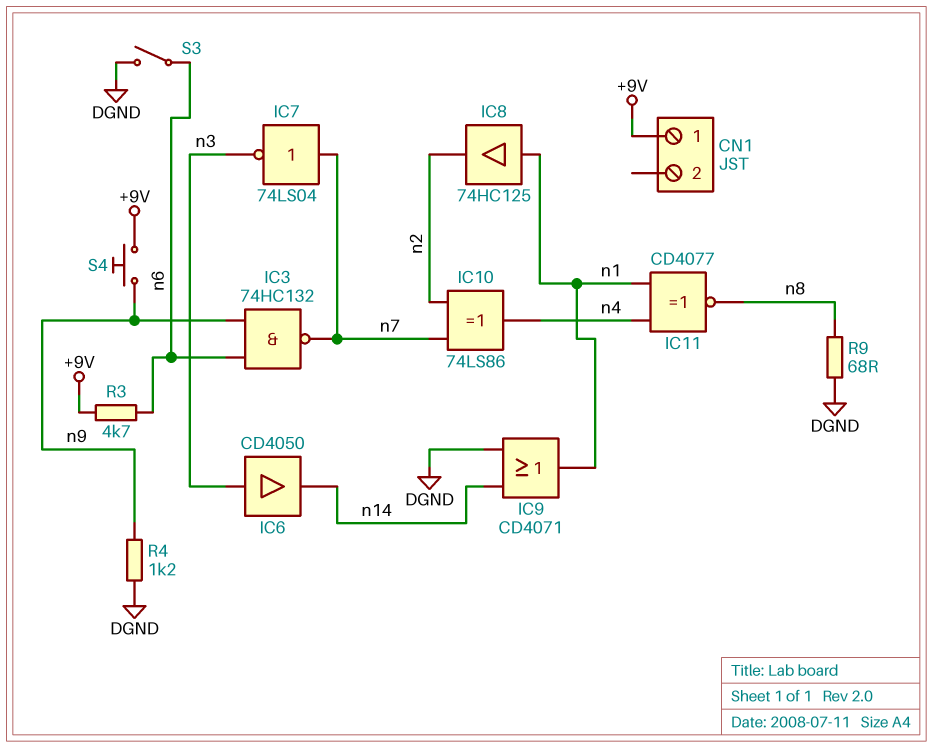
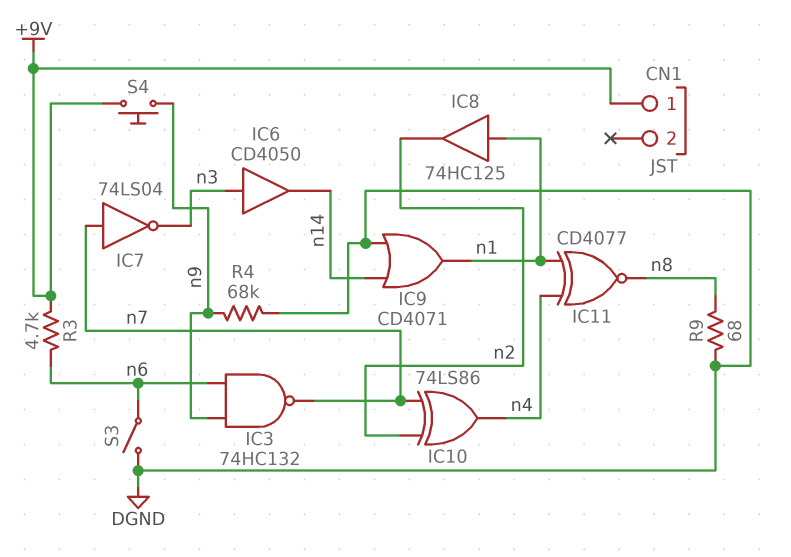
R4: 1.2k (DGND, n9) -> 68k (DGND, n9)

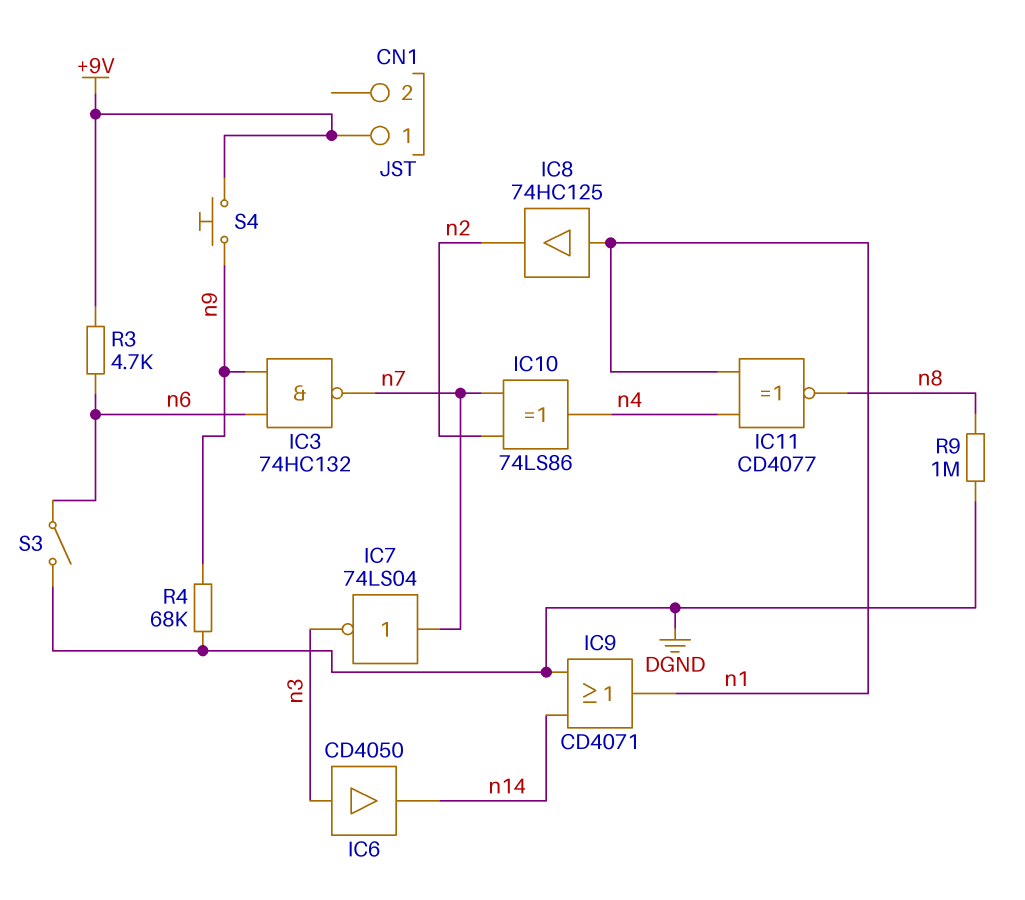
R9: 68 (DGND, n8) -> 1M (DGND, n8)

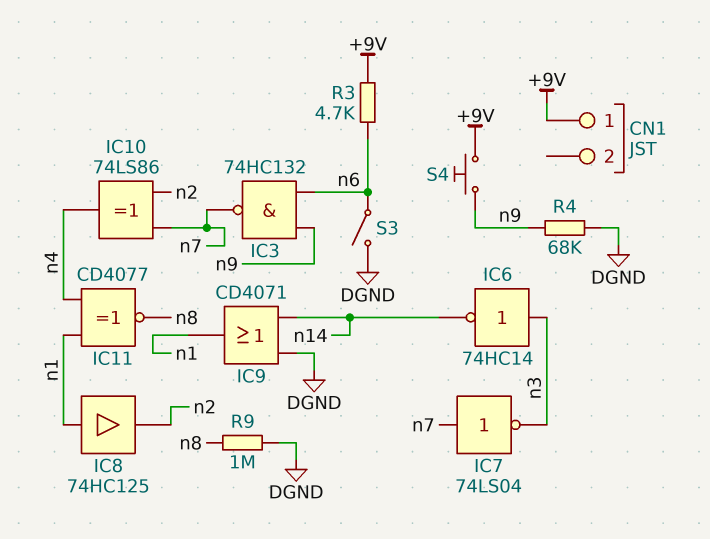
IC6: buffer CD4050 (in n3, out n14) -> NOT 74HC14 (in n3, out n14)

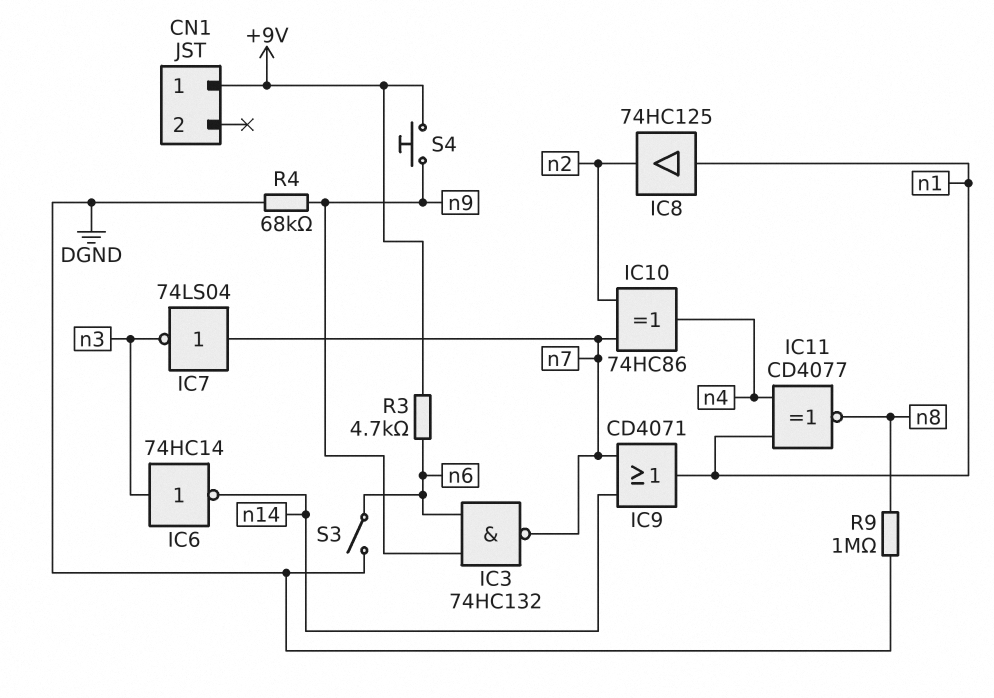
IC9: OR CD4071 (in DGND, in n14, out n1) -> OR CD4071 (in n7, in n14, out n1)
IC10: XOR 74LS86 (in n2, in n7, out n4) -> XOR 74HC86 (in n2, in n7, out n4)

